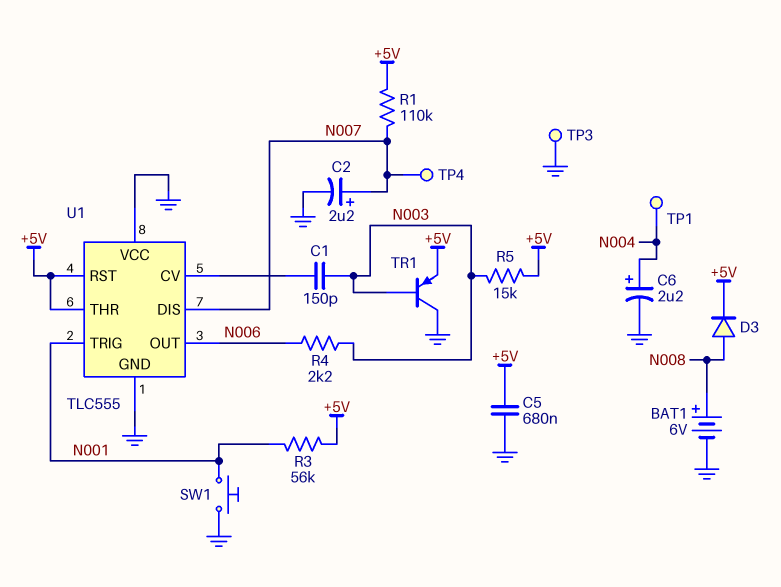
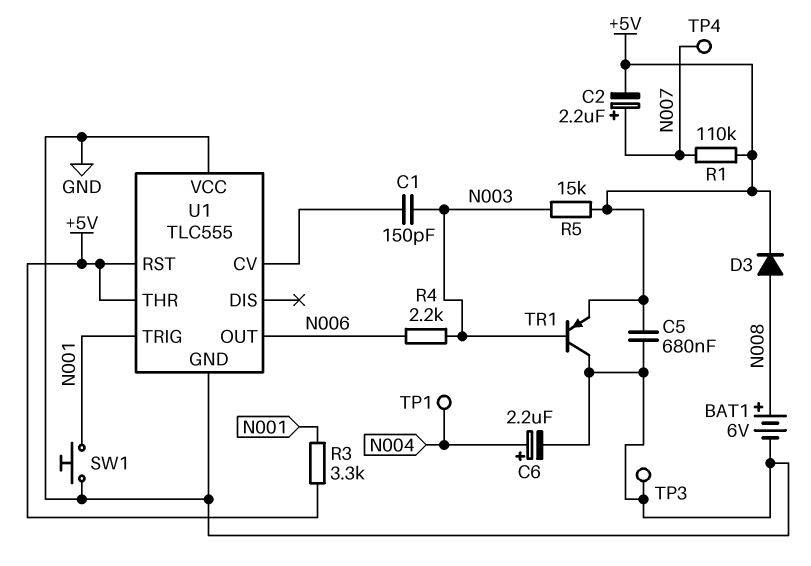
C2: 2.2uF (plus N007, minus GND) -> 2.2uF (plus N007, minus +5V)
R3: 56k (+5V, N001) -> 3.3k (+5V, N001)
U1 pin DIS: N007 -> none

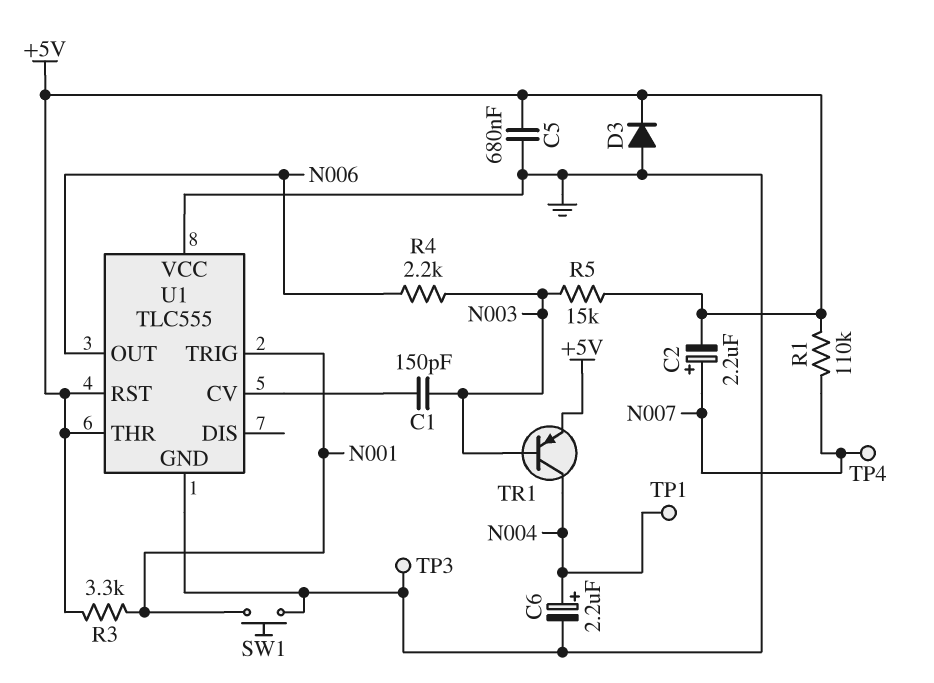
BAT1: 6V (plus N008, minus GND) -> none
D3: diode (A N008, K +5V) -> diode (A GND, K +5V)
TR1: PNP (B N003, C GND, E +5V) -> PNP (B N003, C N004, E +5V)

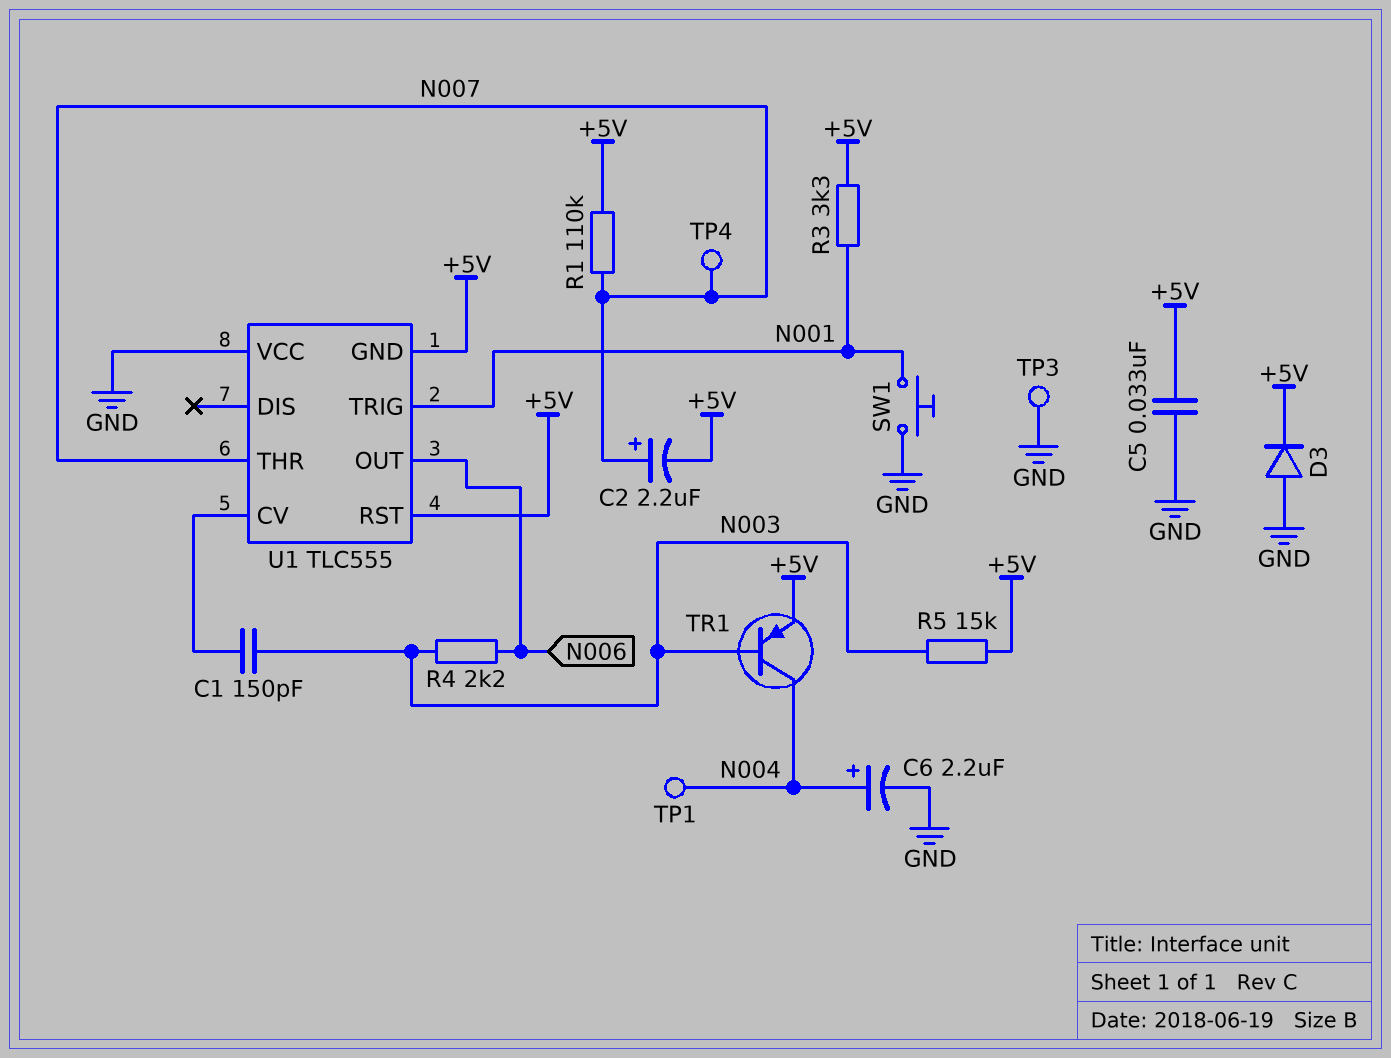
C5: 680nF (+5V, GND) -> 33nF (+5V, GND)
U1 pin GND: GND -> +5V
U1 pin THR: +5V -> N007

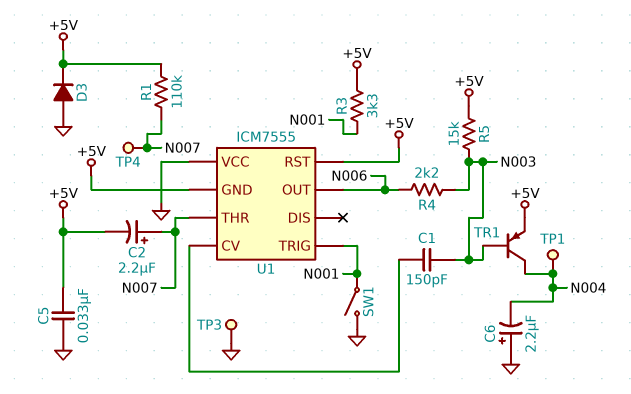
C6: 2.2uF (plus N004, minus GND) -> 2.2uF (plus GND, minus N004)
SW1: button (GND, N001) -> switch (GND, N001)
U1: TLC555 -> ICM7555

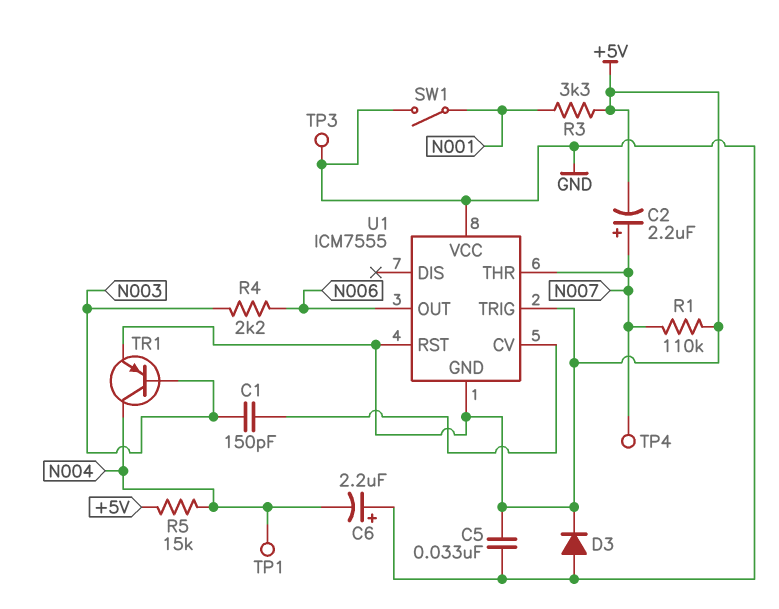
R5: 15k (+5V, N003) -> 15k (+5V, N004)
U1 pin TRIG: N001 -> +5V

